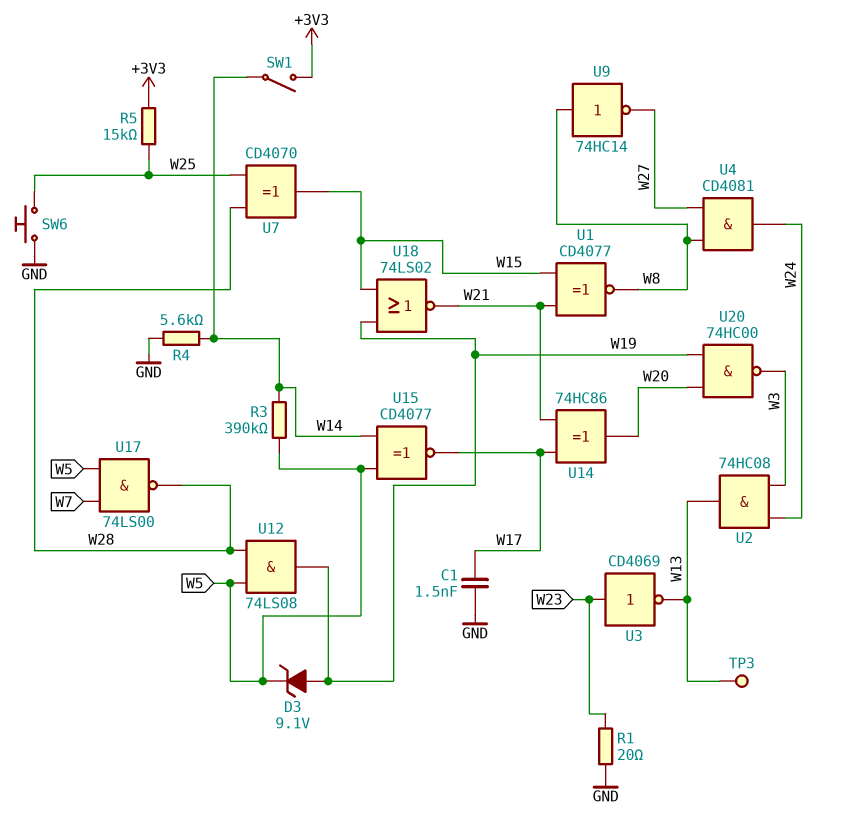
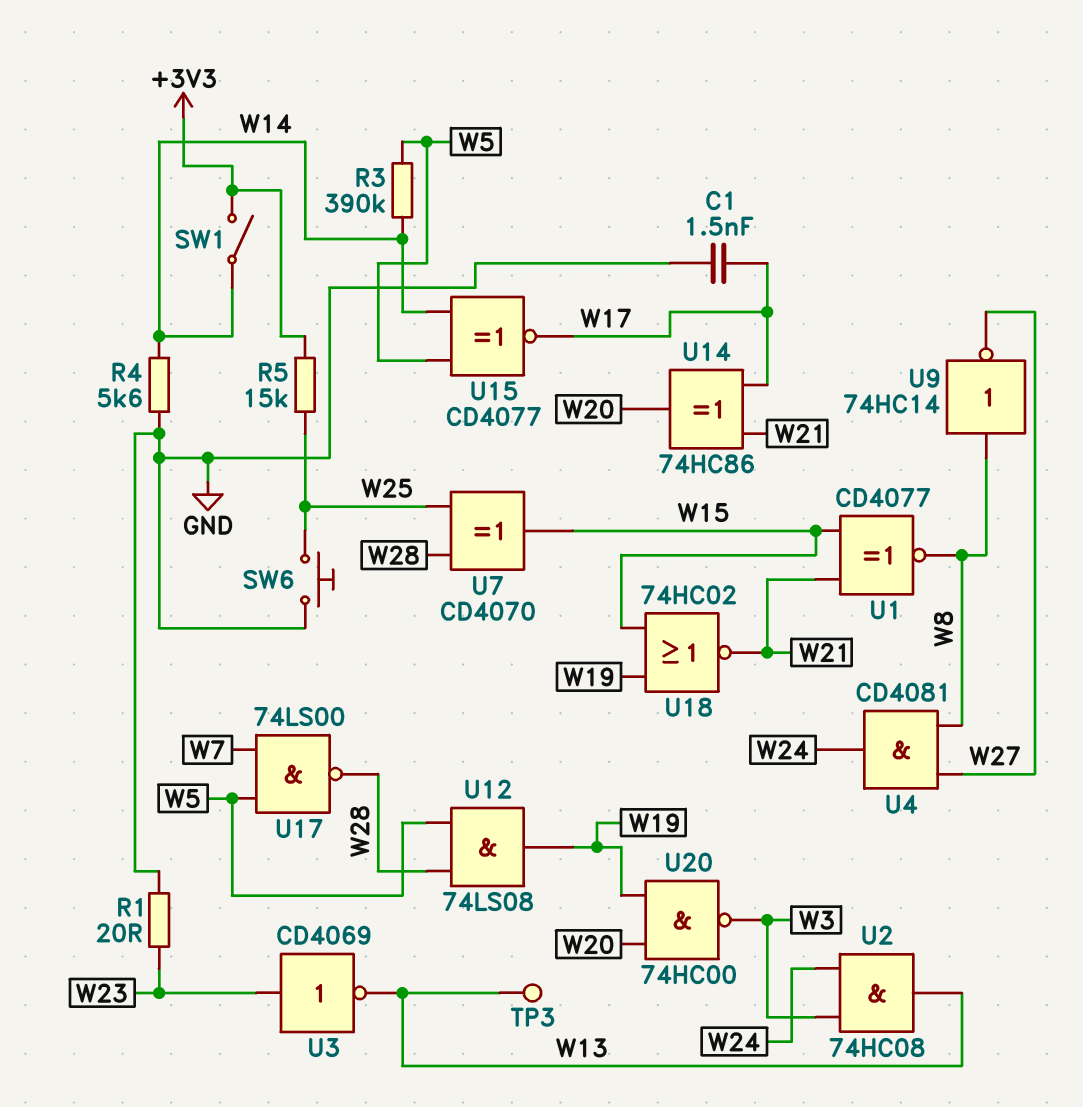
D3: zener 9.1V (A W19, K W5) -> none
U18: NOR 74LS02 (in W15, in W19, out W21) -> NOR 74HC02 (in W15, in W19, out W21)

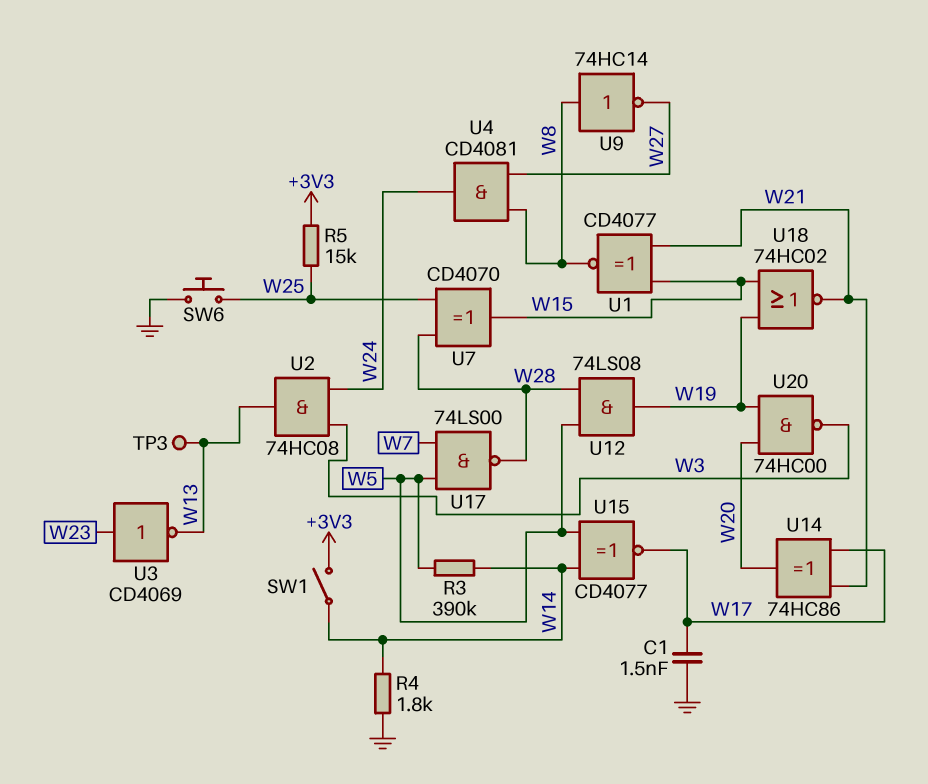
R1: 20 (GND, W23) -> none
R4: 5.6k (GND, W14) -> 1.8k (GND, W14)

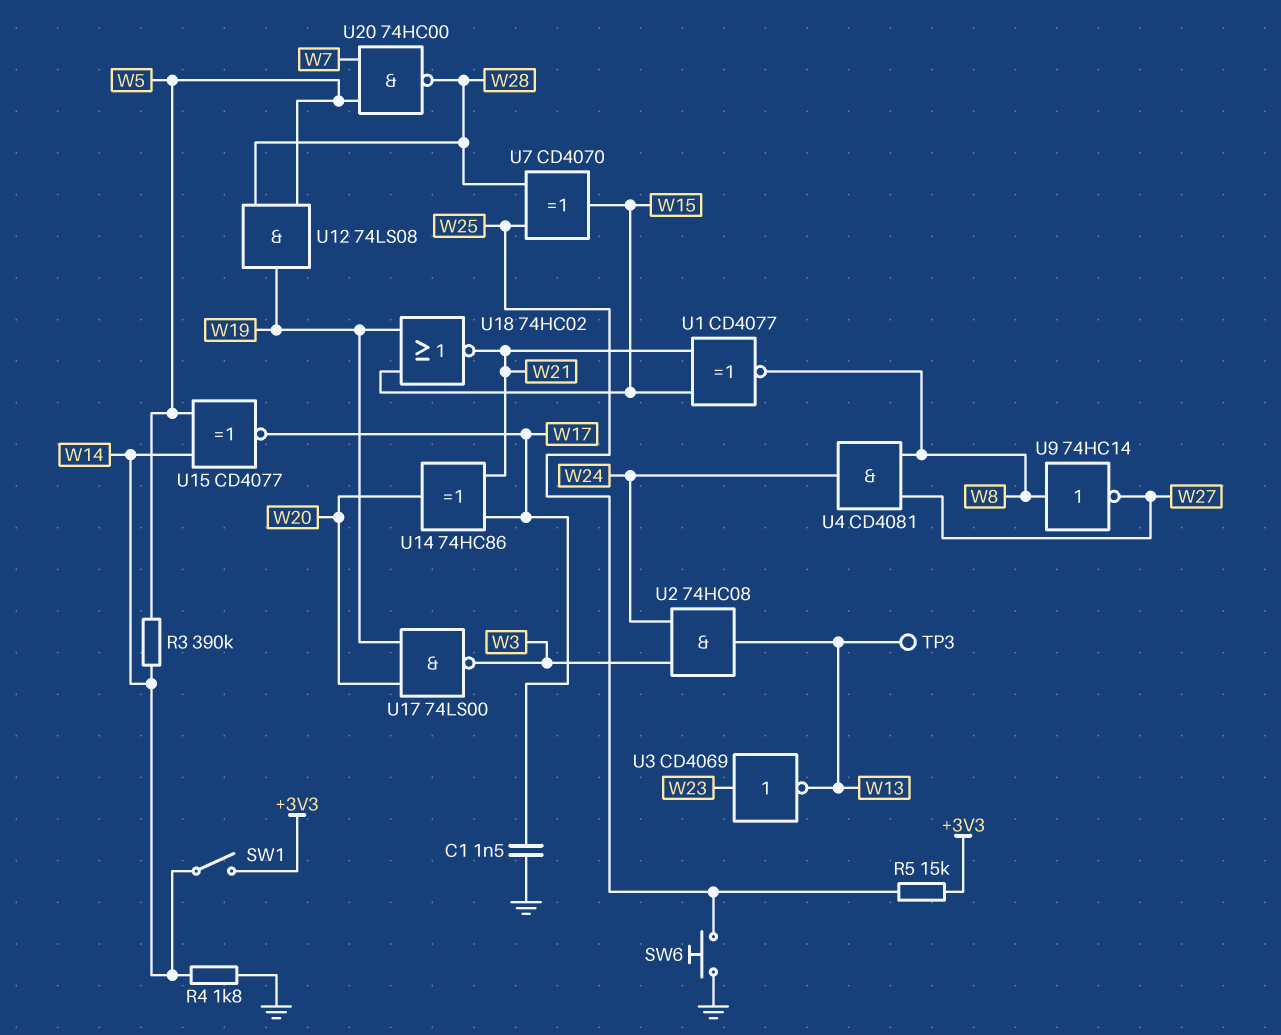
U17: NAND 74LS00 (in W5, in W7, out W28) -> NAND 74LS00 (in W19, in W20, out W3)
U20: NAND 74HC00 (in W19, in W20, out W3) -> NAND 74HC00 (in W5, in W7, out W28)

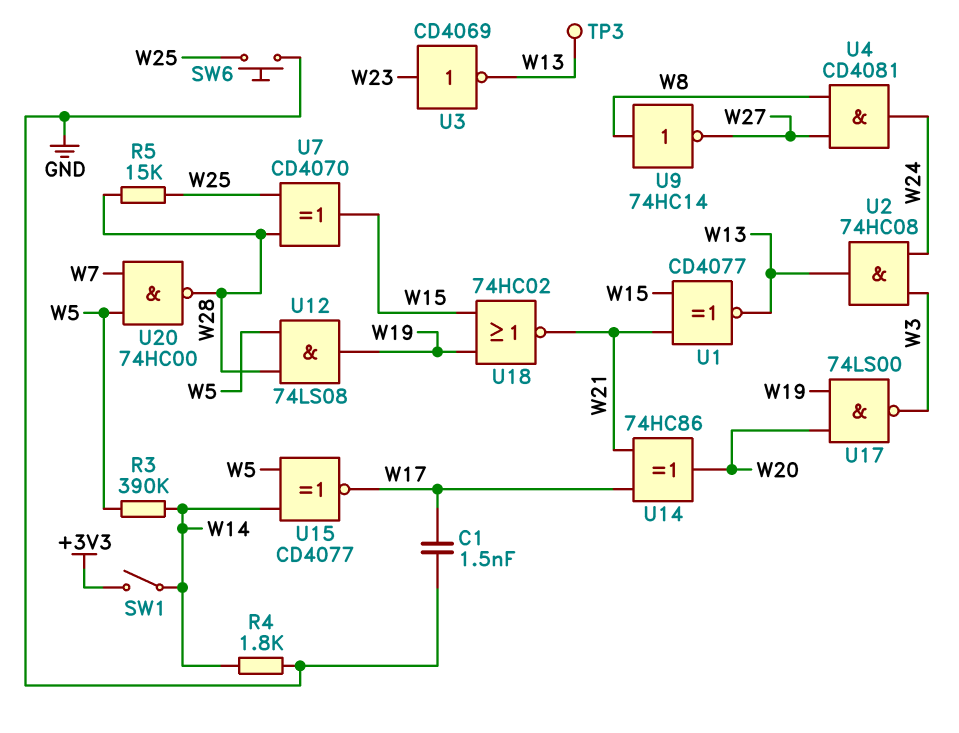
R5: 15k (+3V3, W25) -> 15k (W25, W28)
U1: XNOR CD4077 (in W15, in W21, out W8) -> XNOR CD4077 (in W15, in W21, out W13)

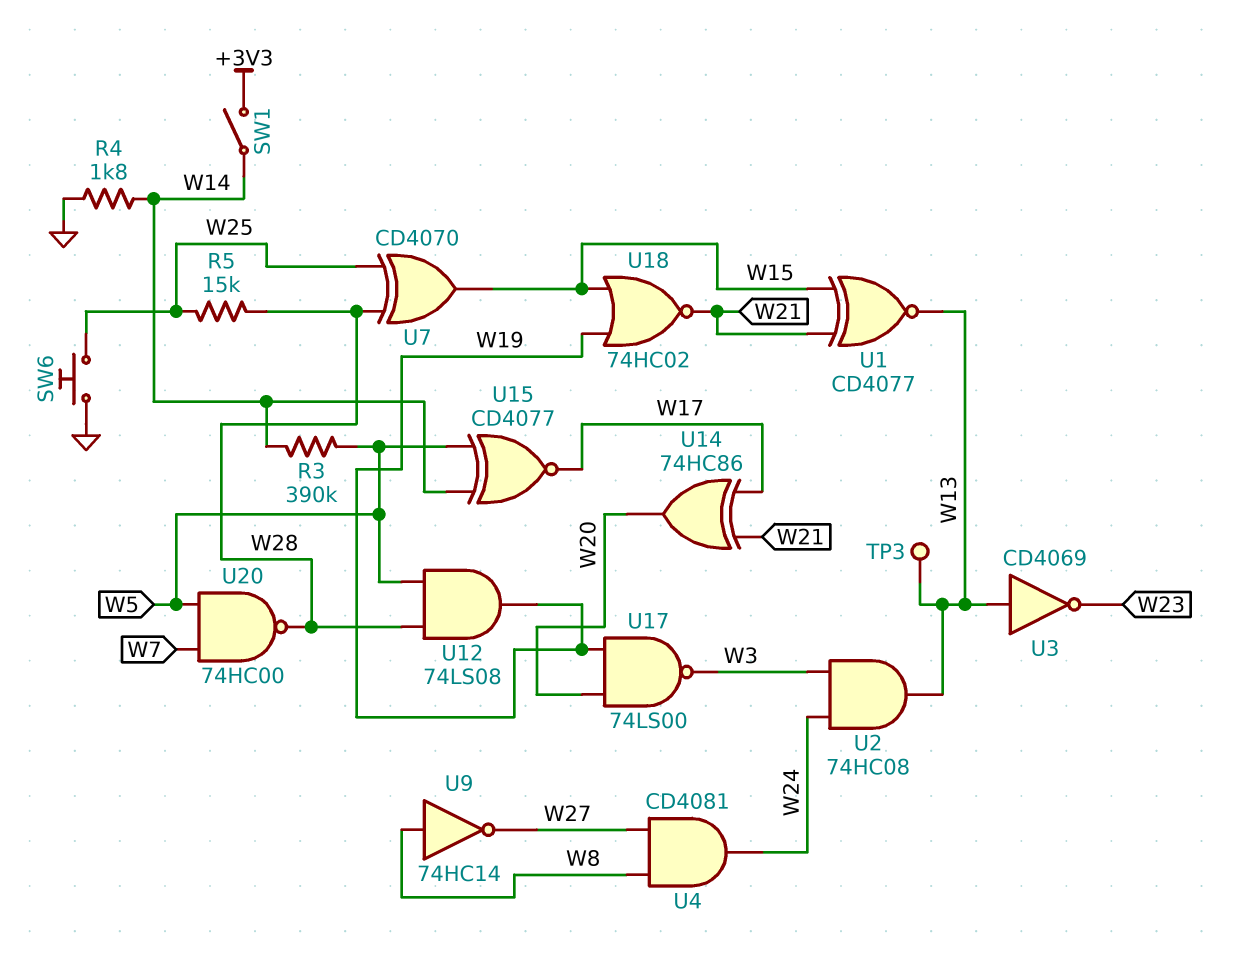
C1: 1.5nF (GND, W17) -> none
U3: NOT CD4069 (in W23, out W13) -> NOT CD4069 (in W13, out W23)

